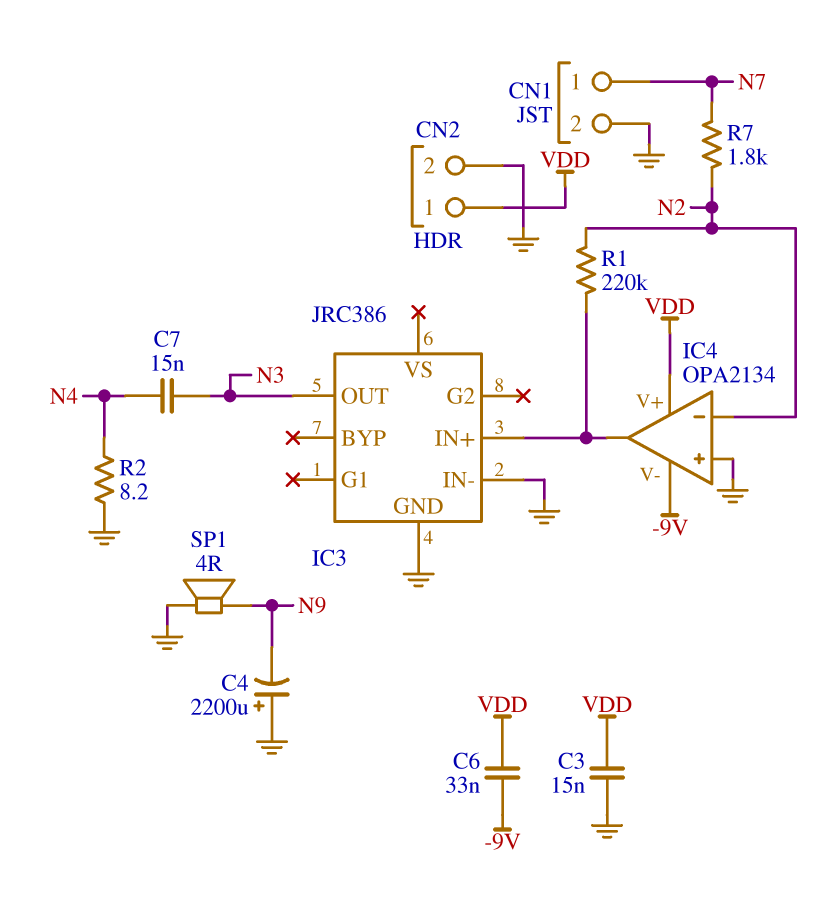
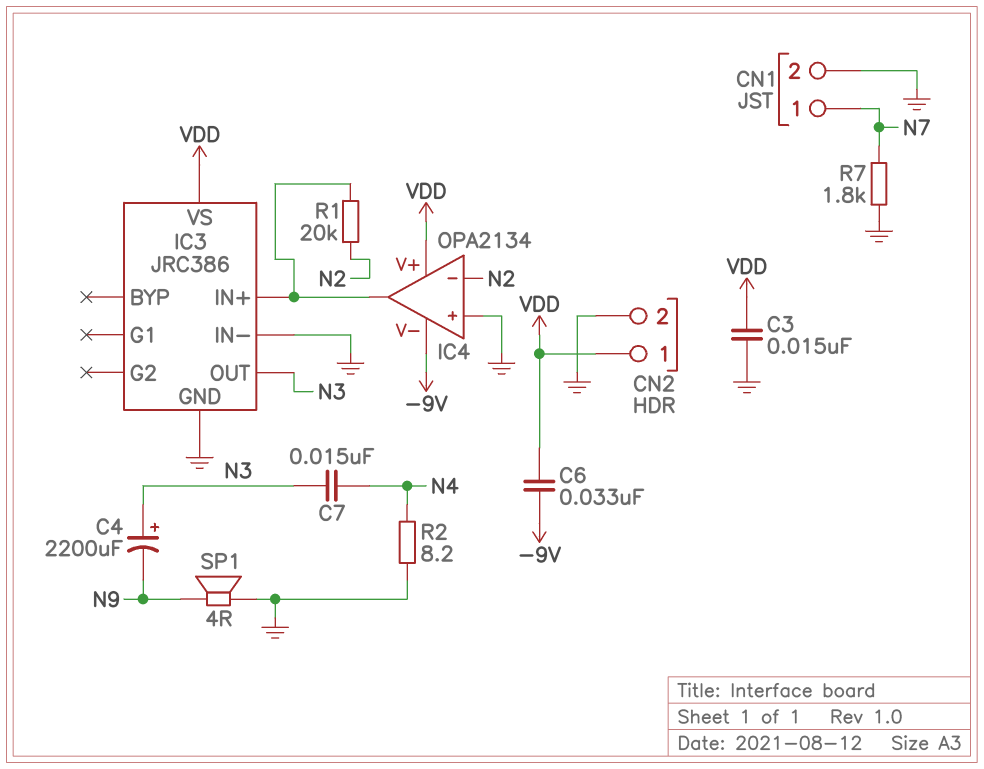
C4: 2200uF (plus GND, minus N9) -> 2200uF (plus N3, minus N9)
IC3 pin VS: none -> VDD
R1: 220k (IC3/IN+, N2) -> 20k (IC3/IN+, N2)
R7: 1.8k (N2, N7) -> 1.8k (GND, N7)

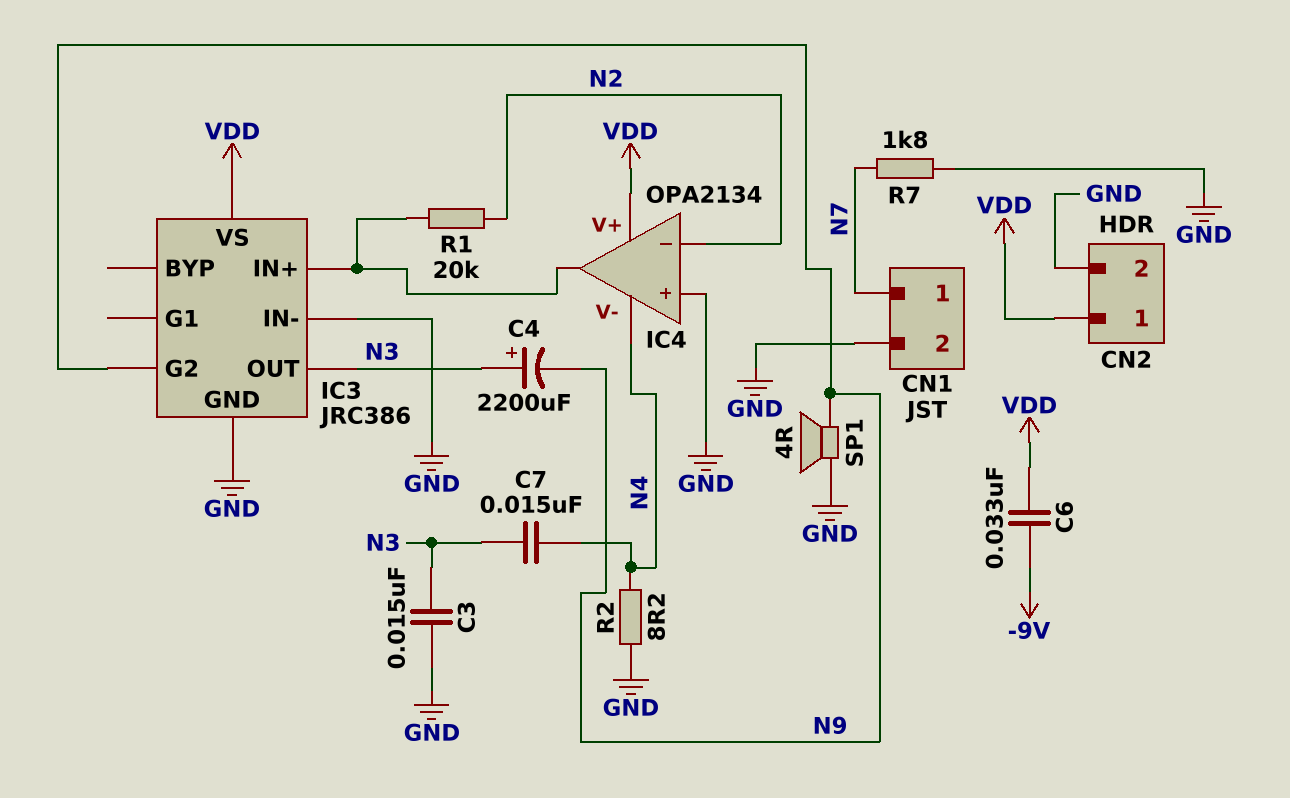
C3: 15nF (GND, VDD) -> 15nF (GND, N3)
IC3 pin G2: none -> N9
IC4 pin V-: -9V -> N4

